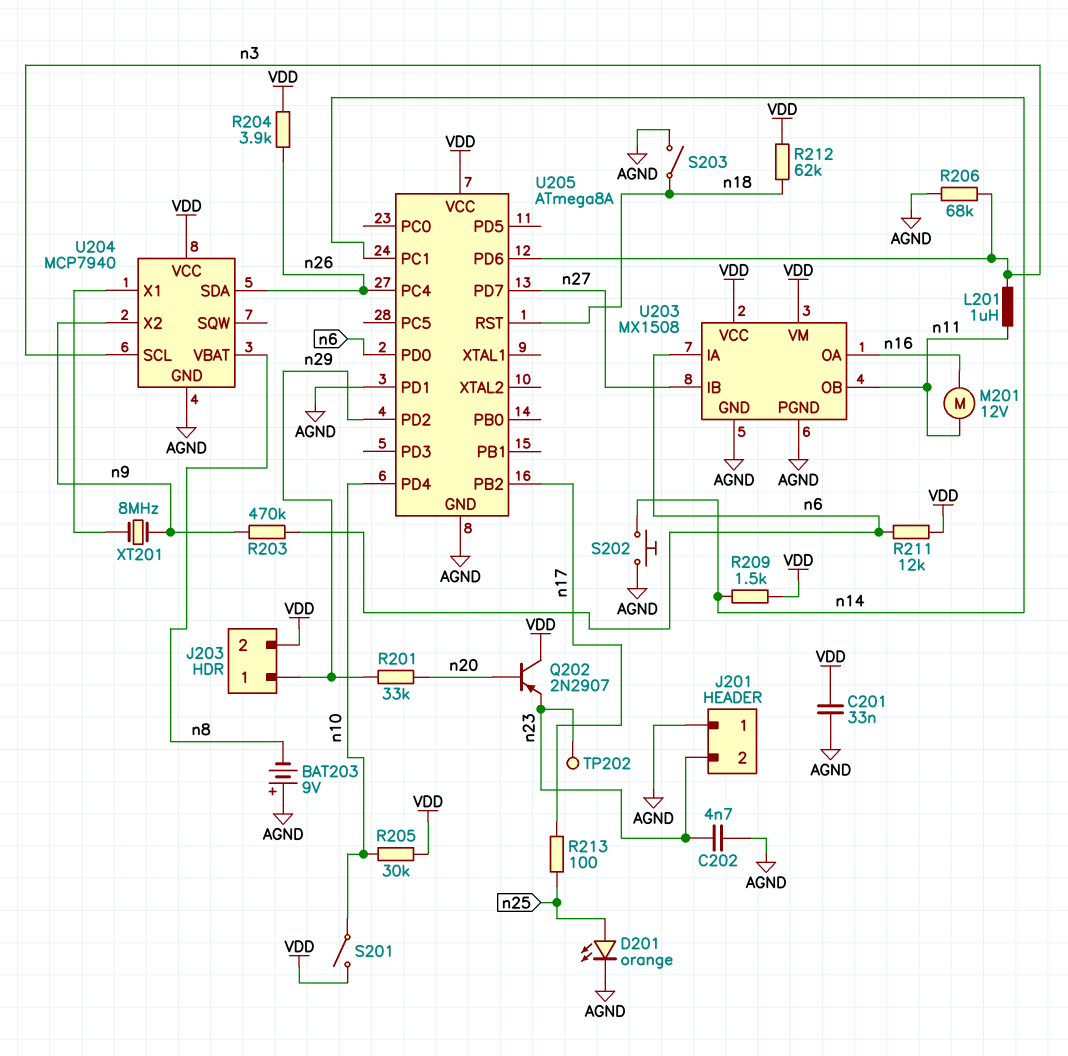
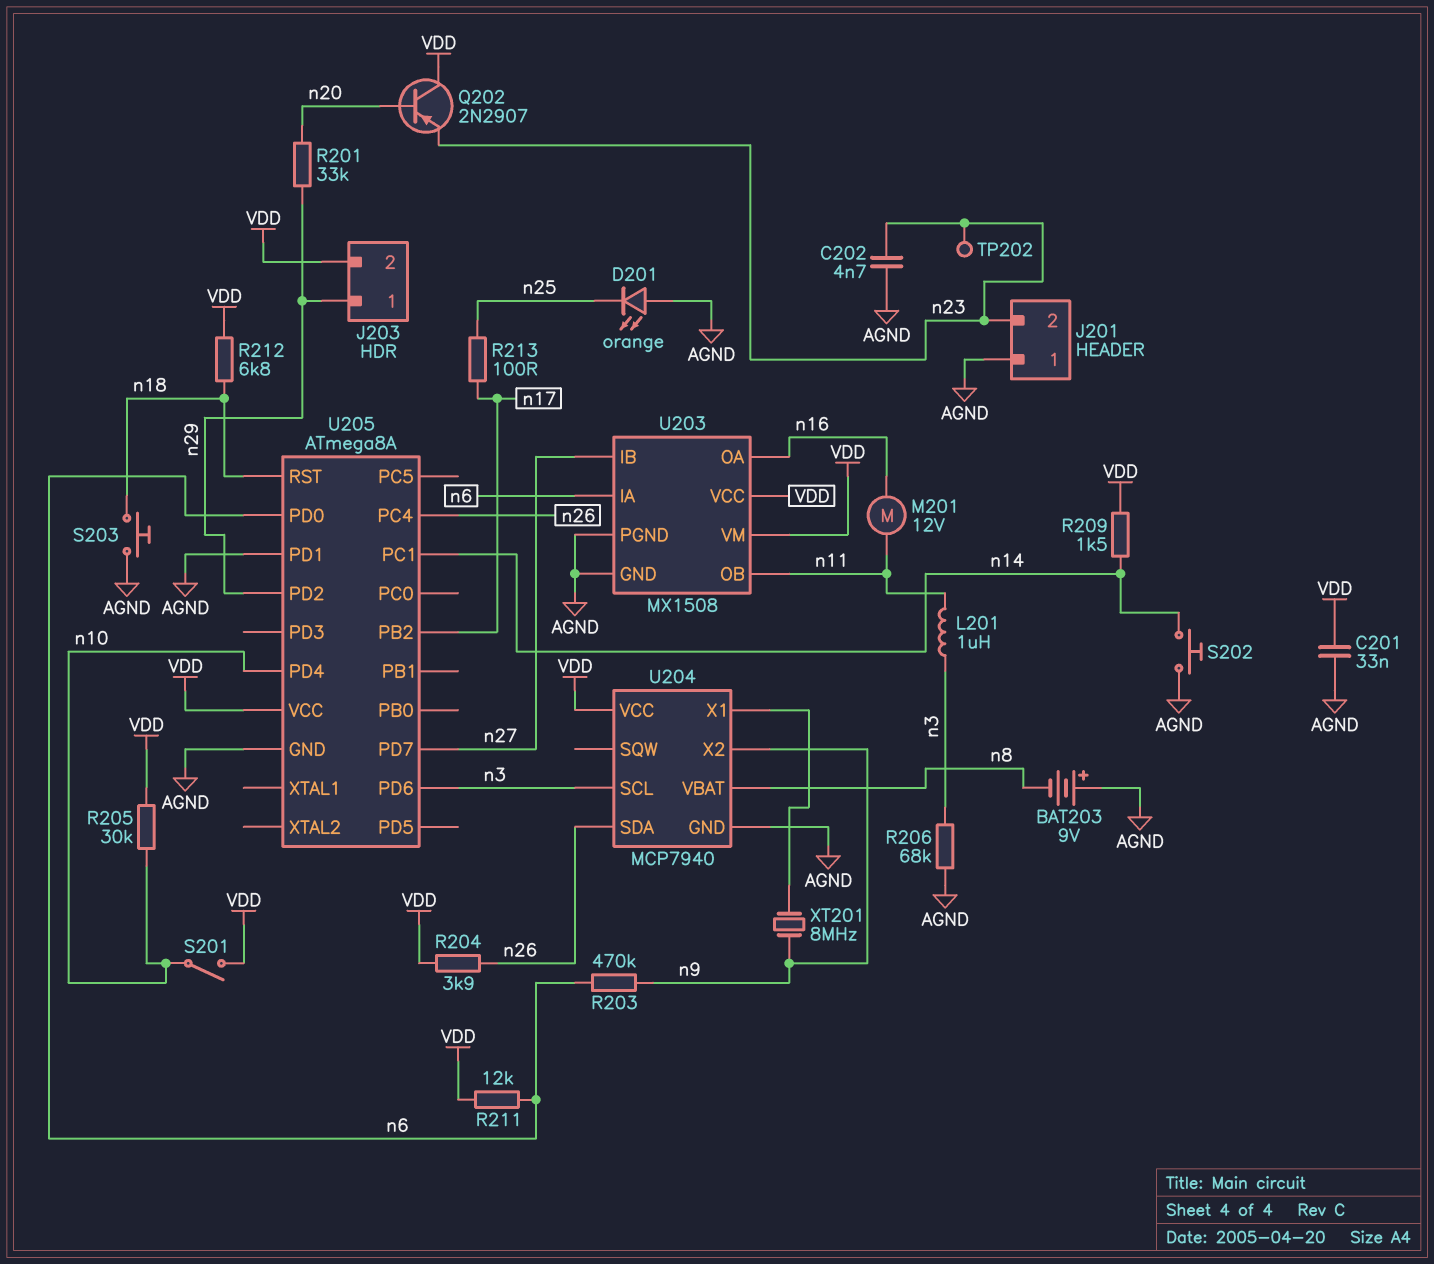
D201: LED orange (A n25, K AGND) -> LED orange (A AGND, K n25)
R212: 62k (VDD, n18) -> 6.8k (VDD, n18)
S203: switch (AGND, n18) -> button (AGND, n18)

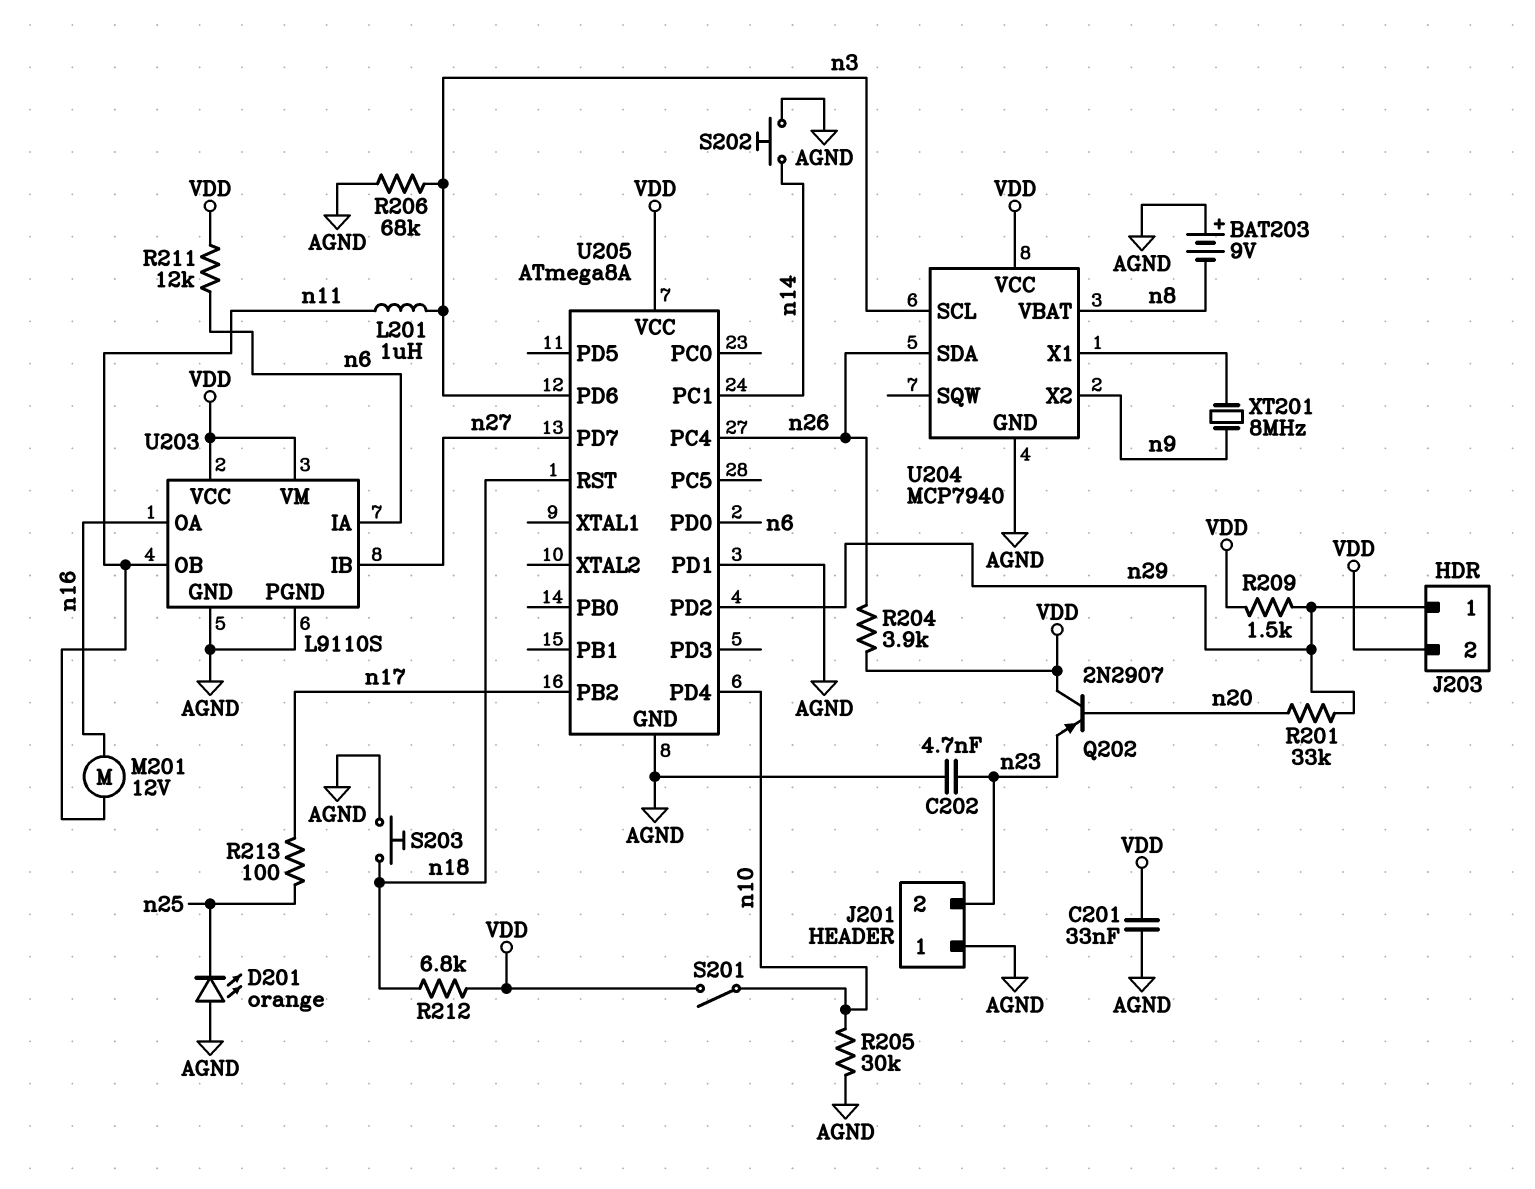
R203: 470k (n6, n9) -> none
R205: 30k (VDD, n10) -> 30k (AGND, n10)
R209: 1.5k (VDD, n14) -> 1.5k (VDD, n29)
TP202: test point (n23) -> none
U203: MX1508 -> L9110S

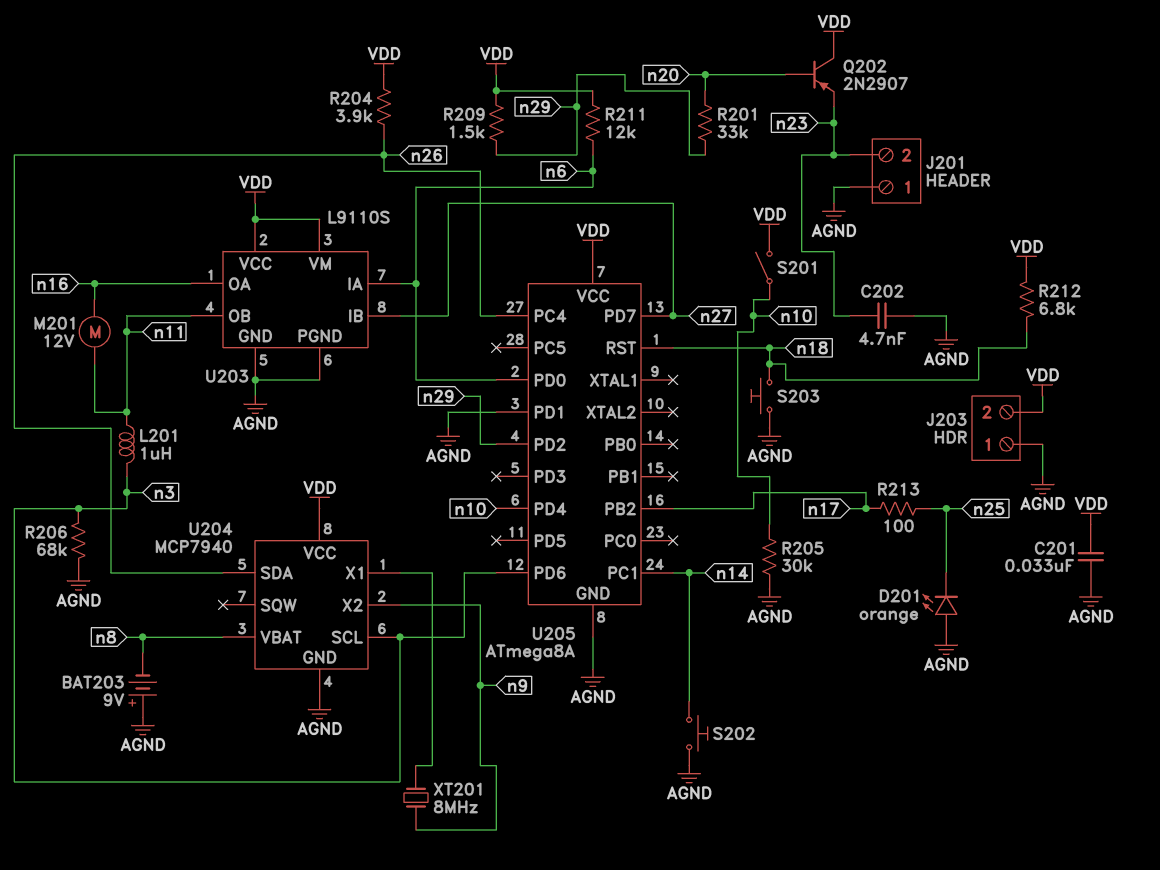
J203 pin 1: n29 -> AGND

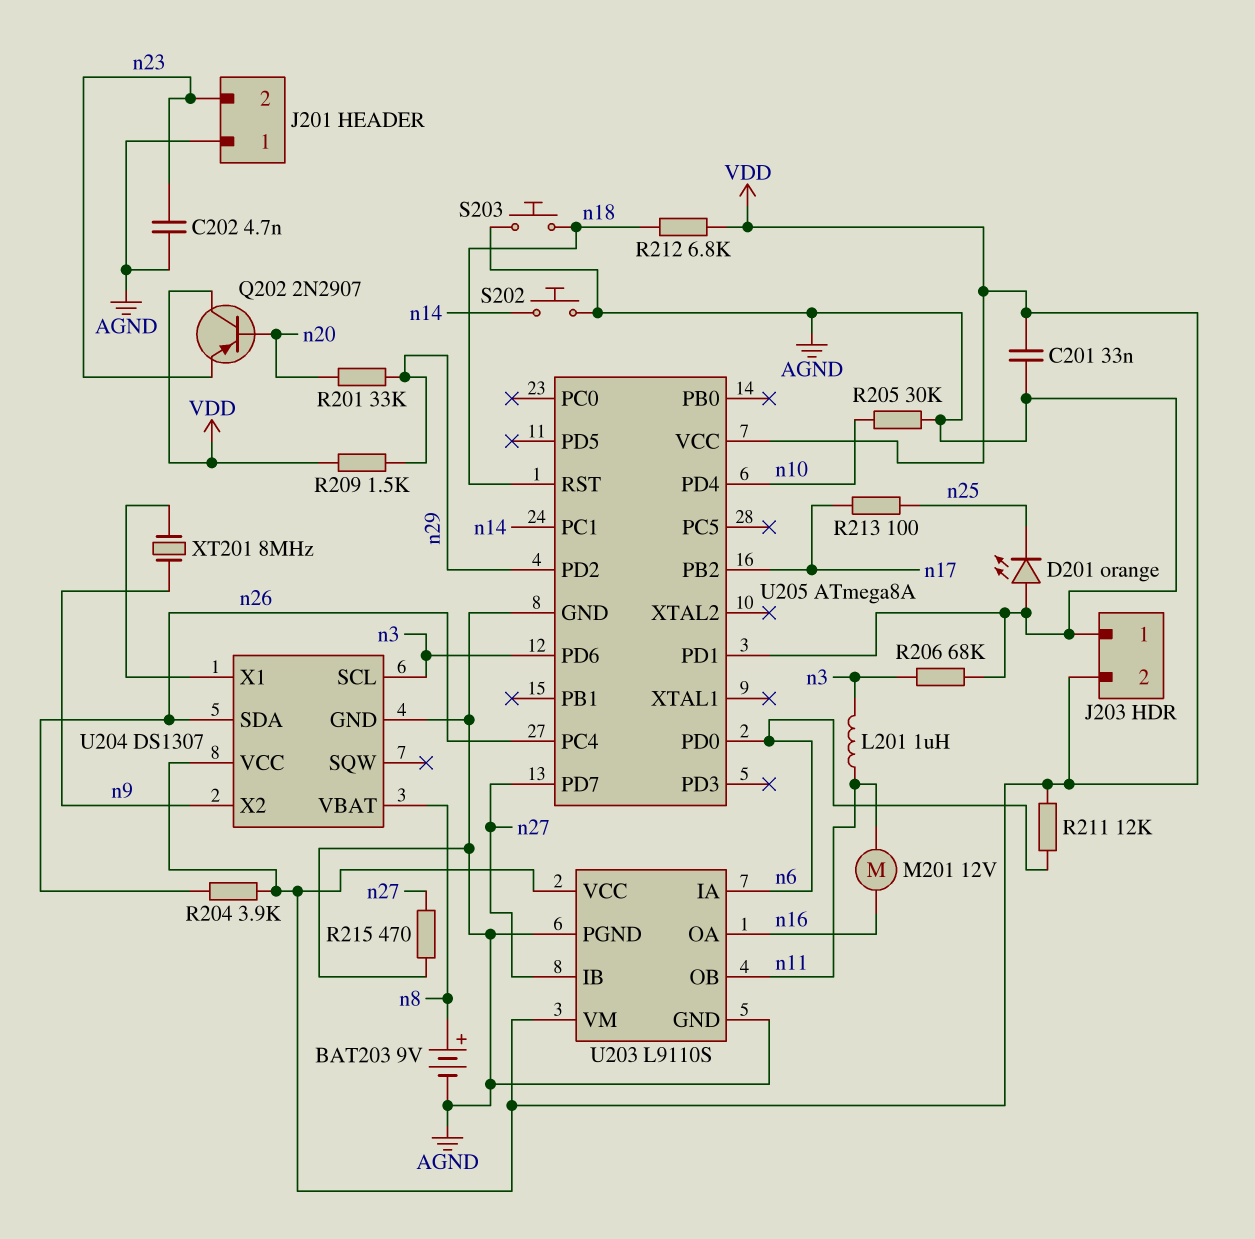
BAT203: 9V (plus AGND, minus n8) -> 9V (plus n8, minus AGND)
R215: none -> 470 (AGND, n27)
S201: switch (VDD, n10) -> none
U204: MCP7940 -> DS1307

